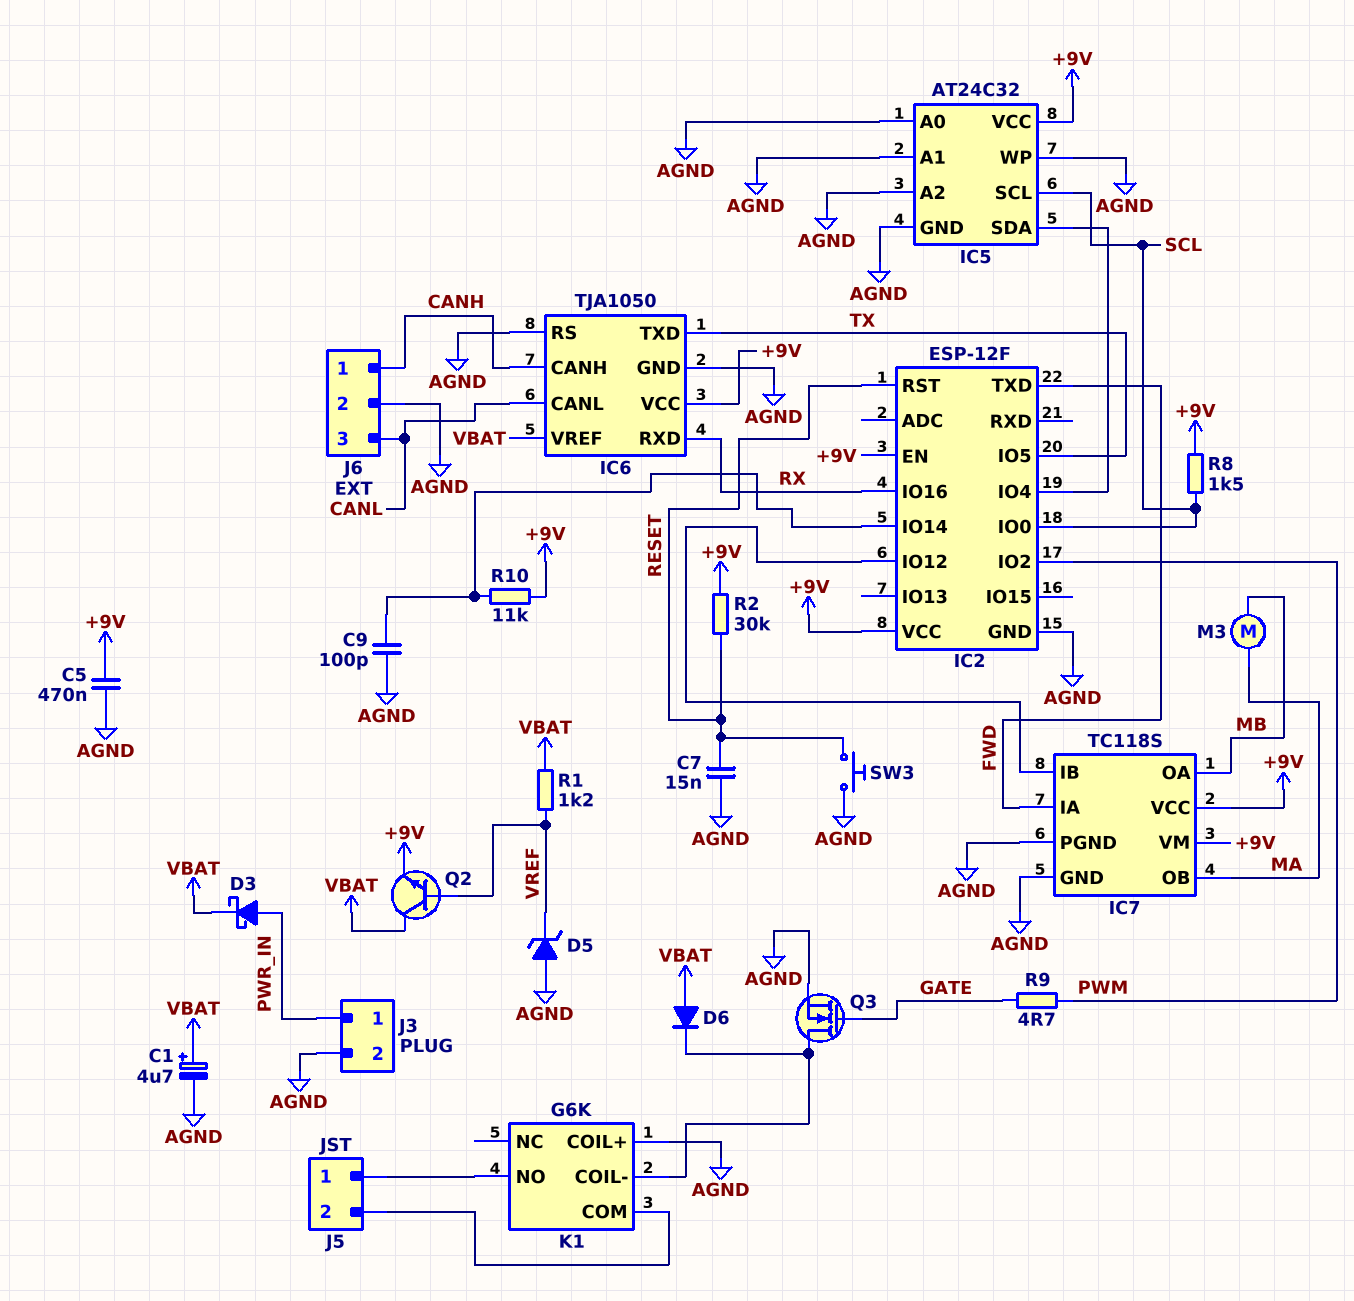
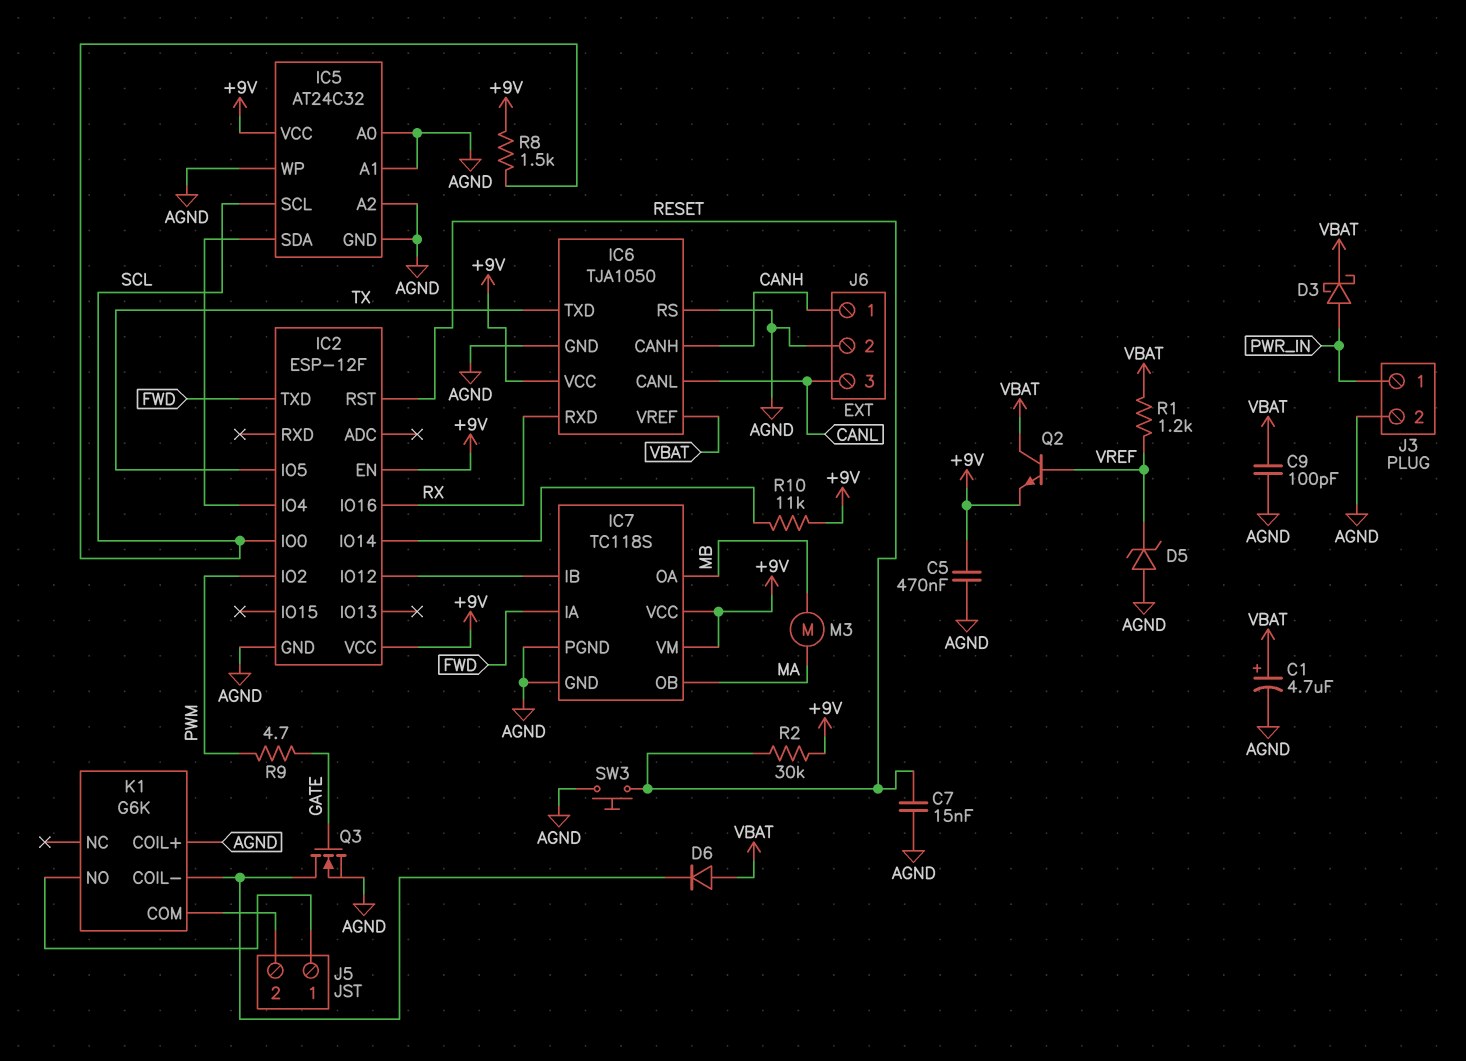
C9: 100pF (AGND, IC2/IO14) -> 100pF (AGND, VBAT)

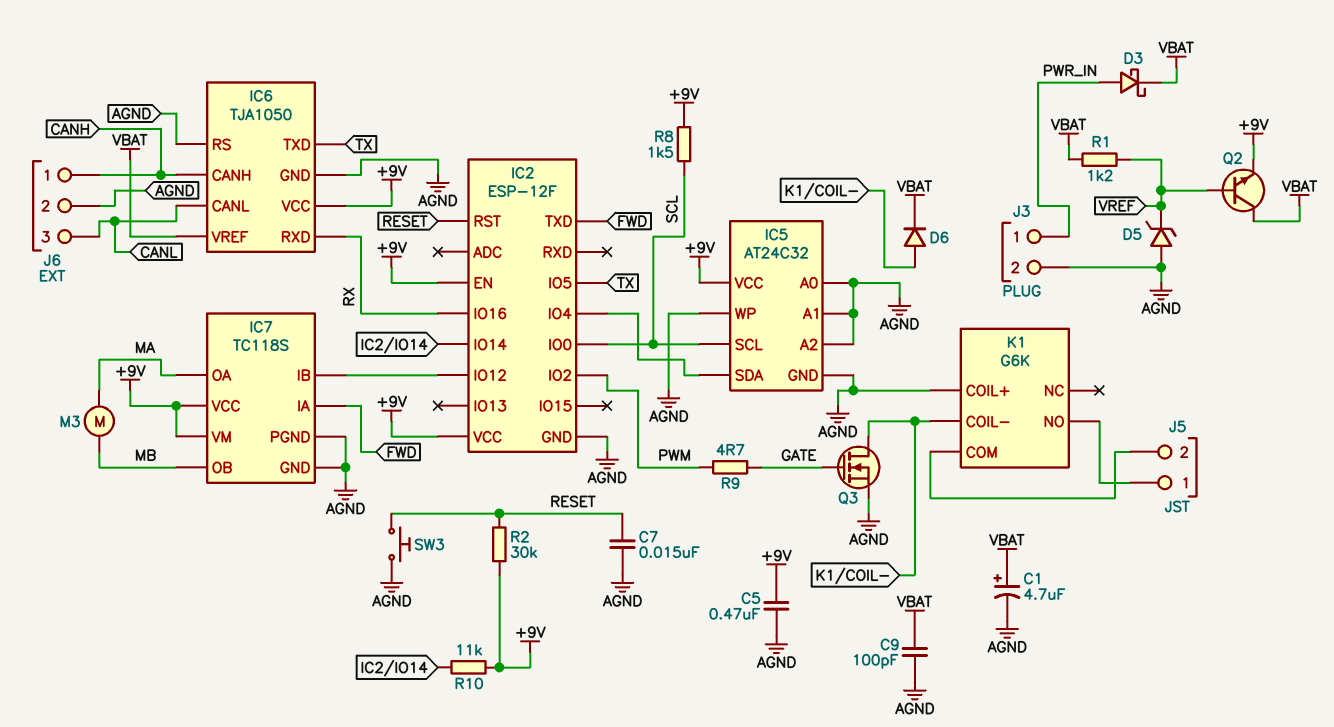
D6: diode (A VBAT, K K1/COIL-) -> diode (A K1/COIL-, K VBAT)
IC7 pin OA: MB -> MA
IC7 pin OB: MA -> MB

